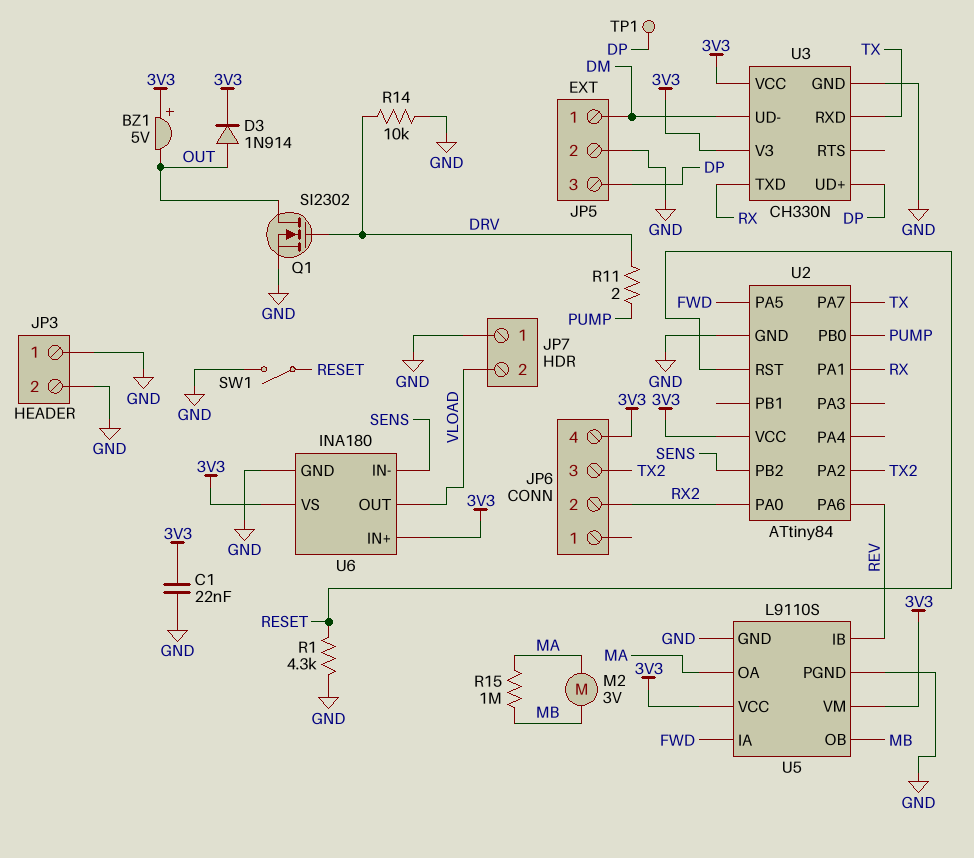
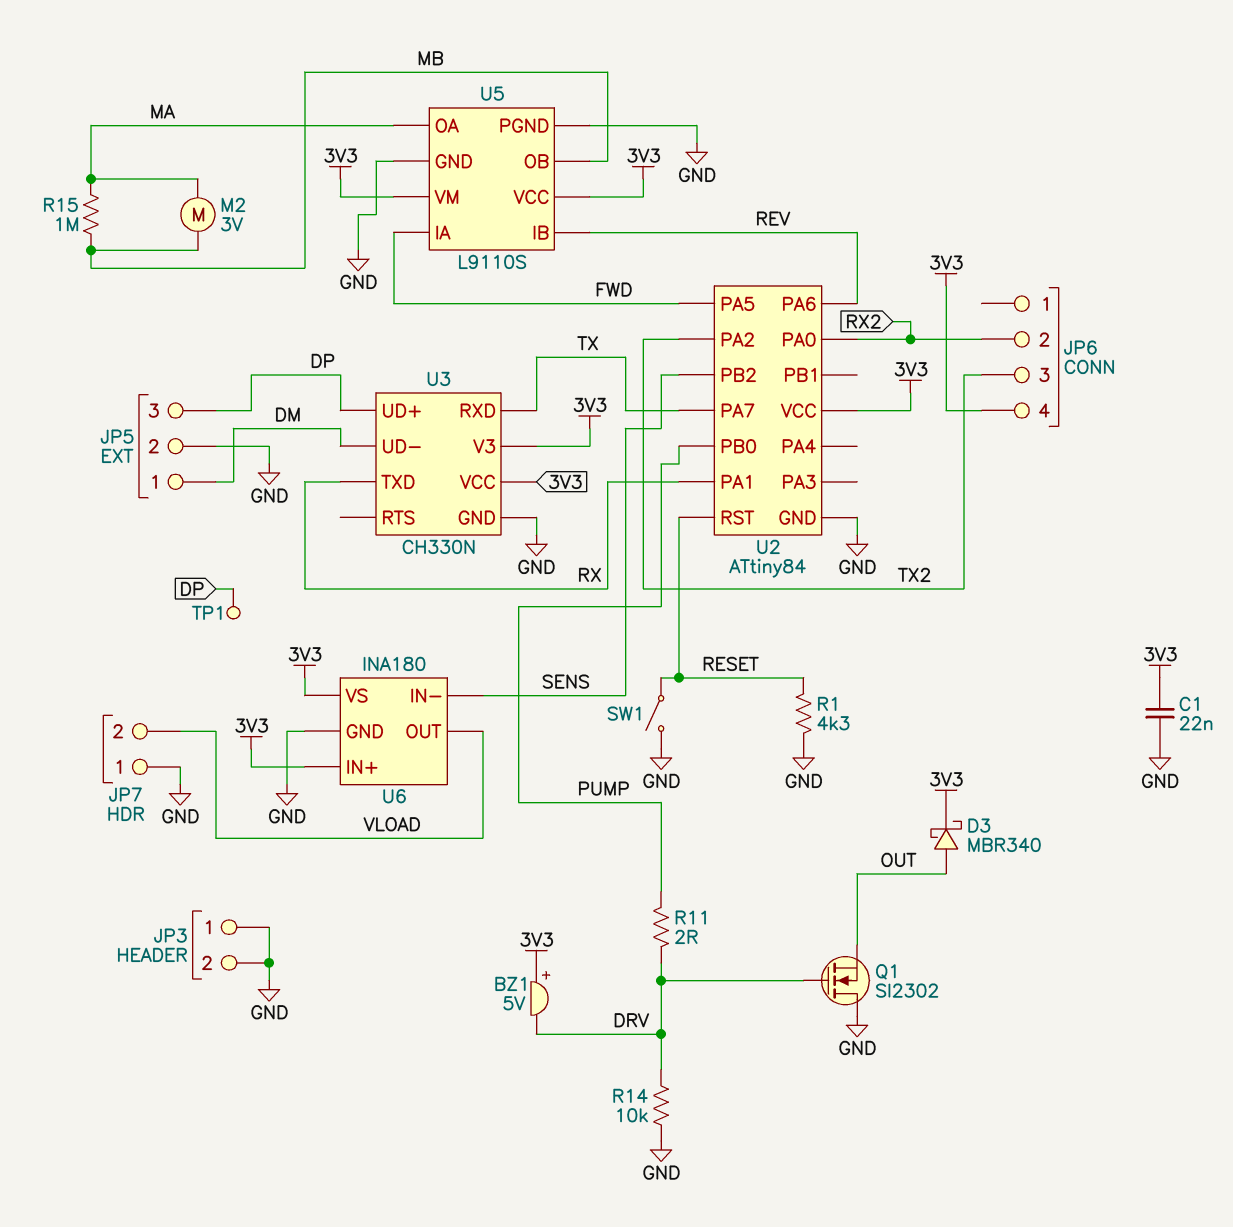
BZ1: buzzer 5V (plus 3V3, minus OUT) -> buzzer 5V (plus 3V3, minus DRV)
D3: diode 1N914 (A OUT, K 3V3) -> schottky MBR340 (A OUT, K 3V3)
Q1: NMOS SI2302 (G DRV, D OUT, S GND) -> NMOS SI2302 (G DRV, D GND, S OUT)

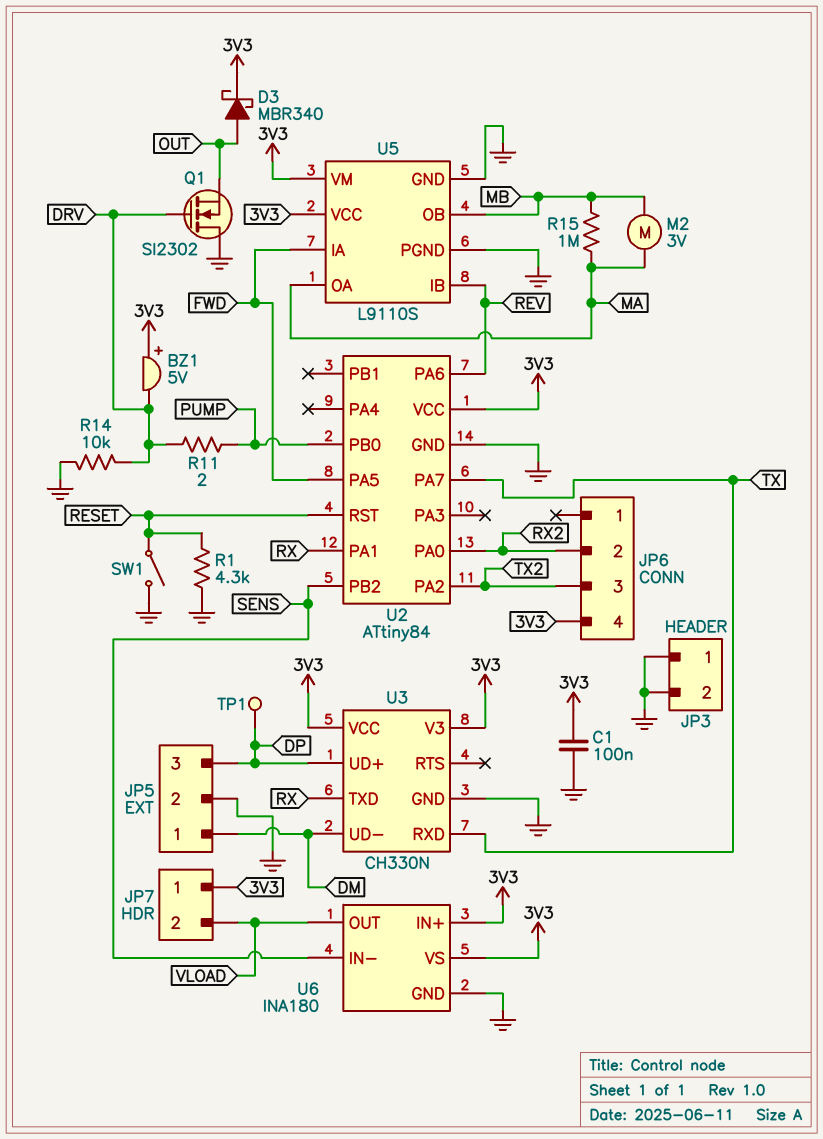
C1: 22nF (3V3, GND) -> 100nF (3V3, GND)
JP7 pin 1: GND -> 3V3

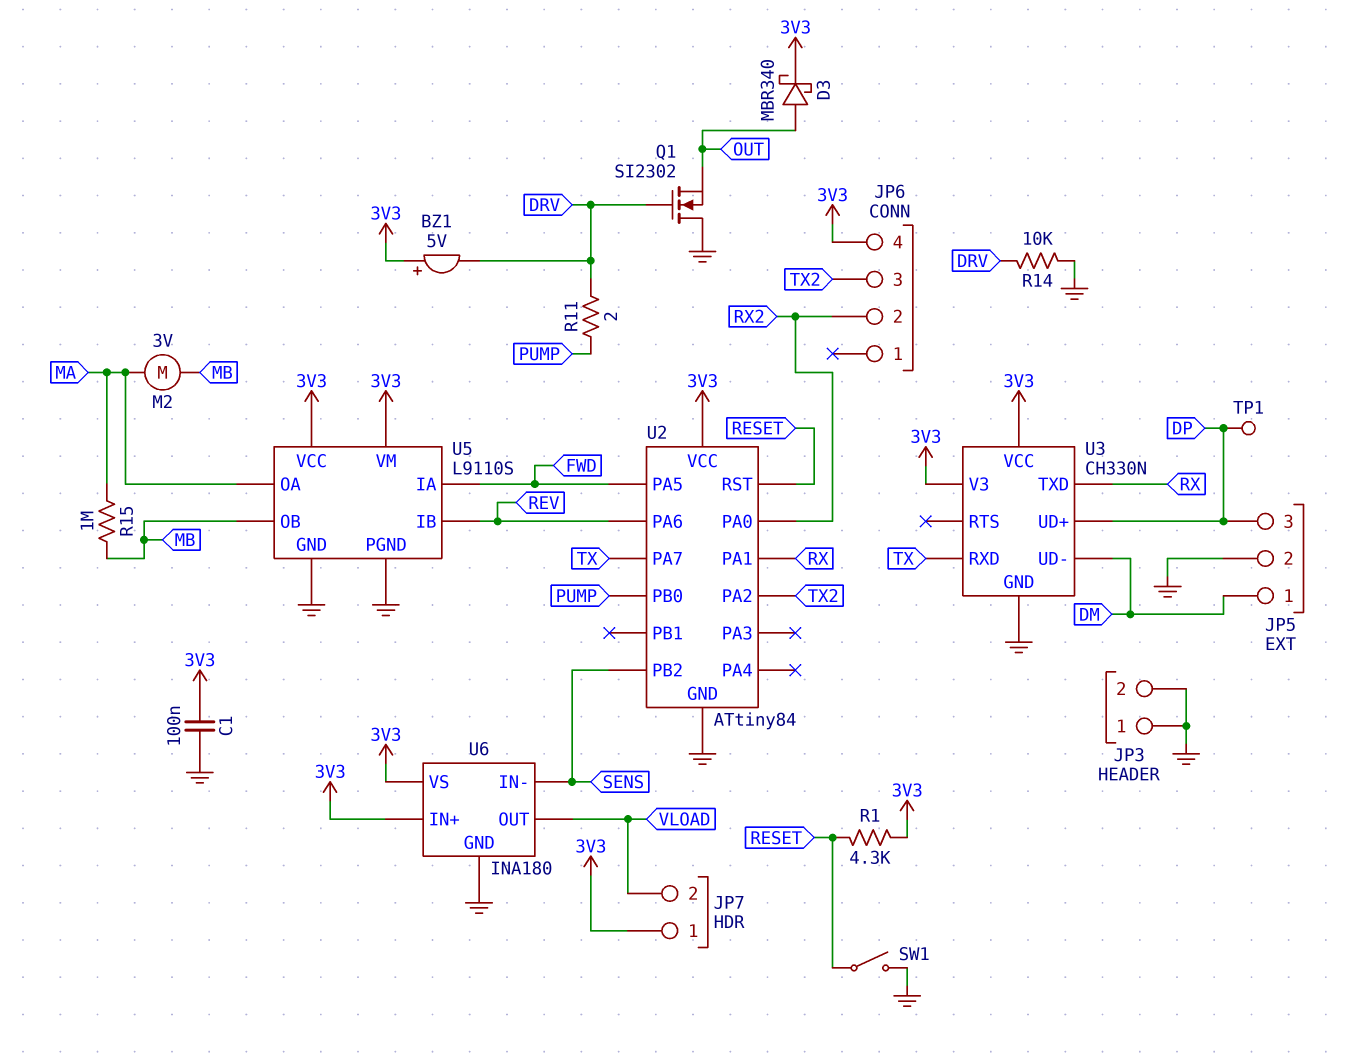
R1: 4.3k (GND, RESET) -> 4.3k (3V3, RESET)

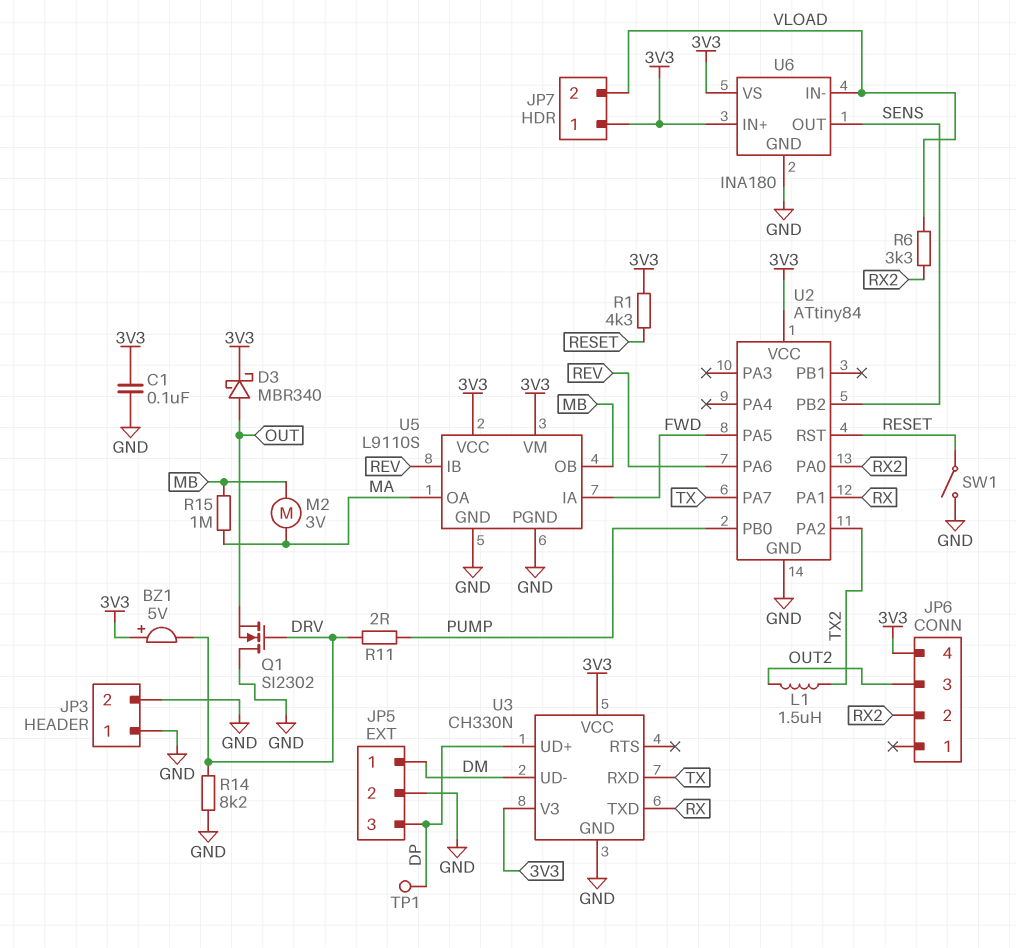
JP6 pin 3: TX2 -> OUT2
L1: none -> 1.5uH (OUT2, TX2)
R6: none -> 3.3k (RX2, VLOAD)
R14: 10k (DRV, GND) -> 8.2k (DRV, GND)
U6 pin IN-: SENS -> VLOAD
U6 pin OUT: VLOAD -> SENS

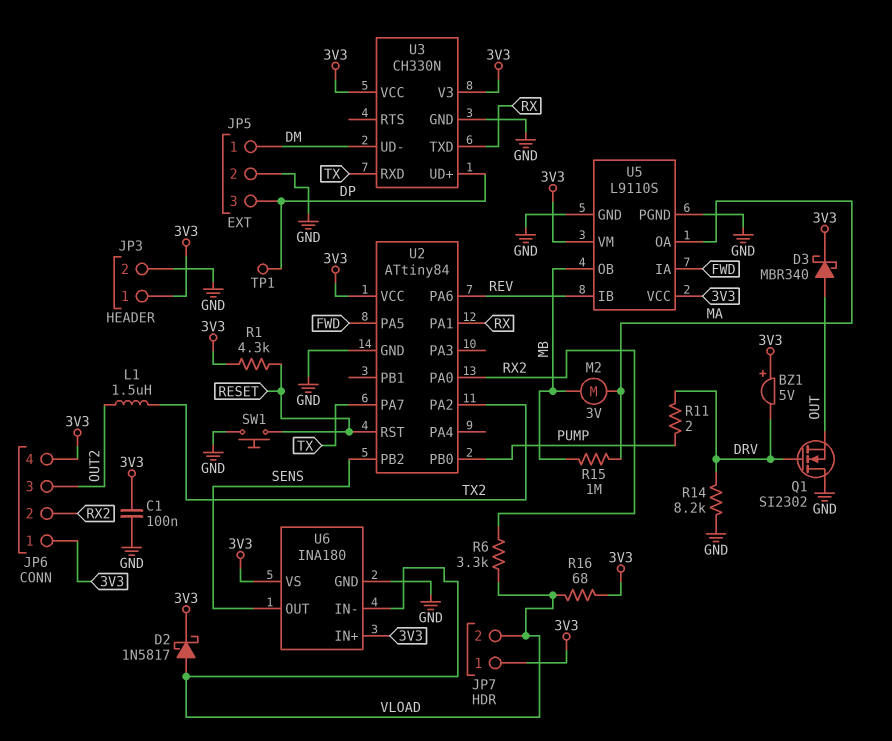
D2: none -> schottky 1N5817 (A VLOAD, K 3V3)
JP3 pin 1: GND -> 3V3
JP6 pin 1: none -> 3V3
R16: none -> 68 (3V3, VLOAD)
SW1: switch (GND, RESET) -> button (GND, RESET)

